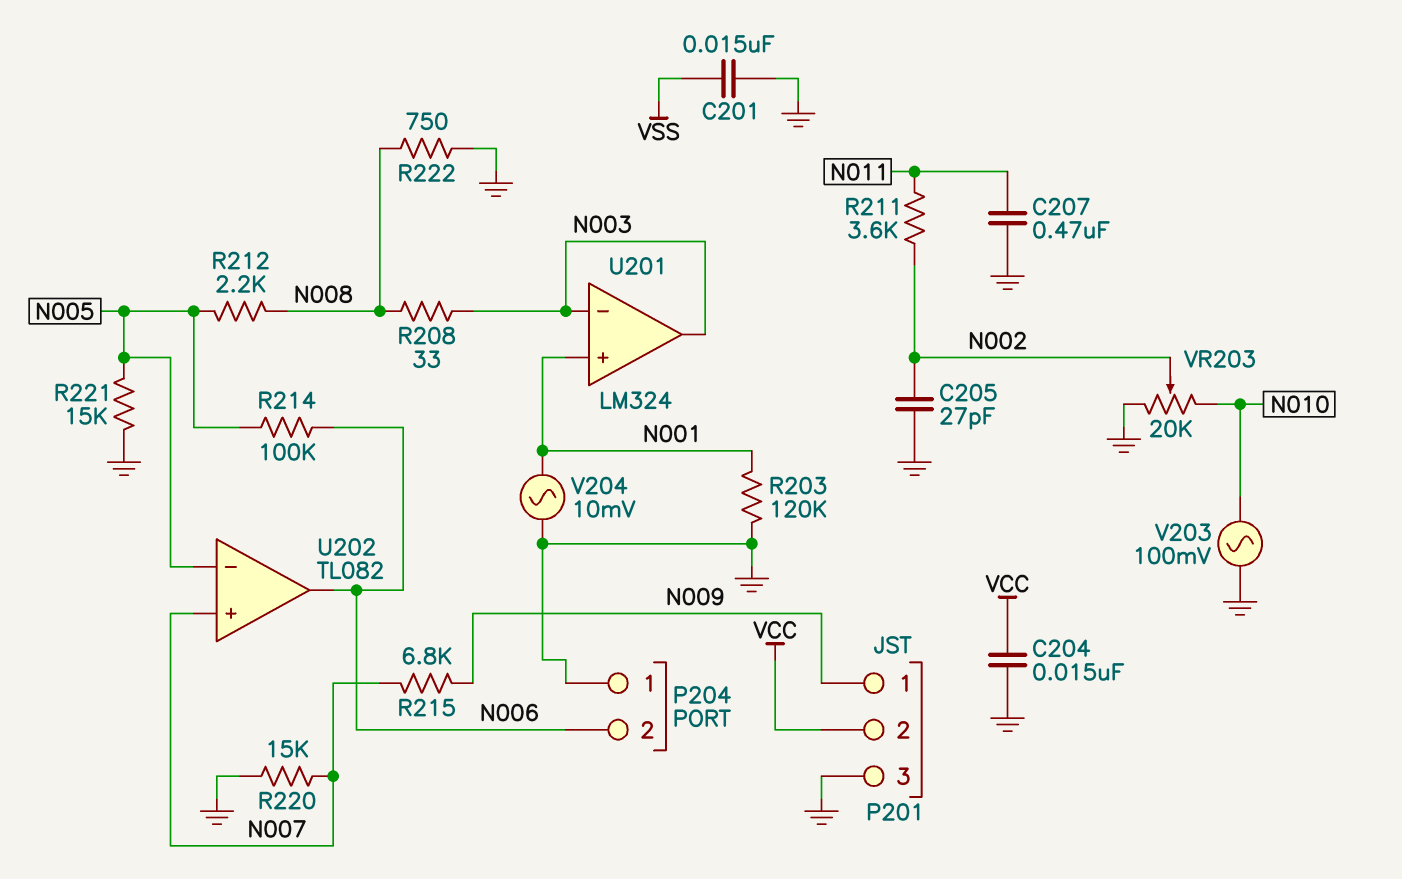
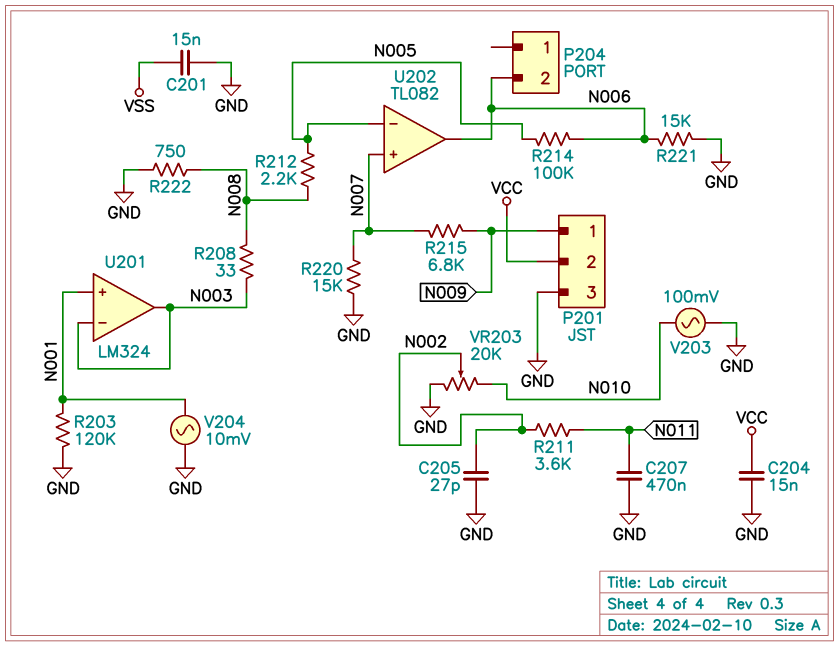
P204 pin 1: GND -> none
R221: 15k (GND, N005) -> 15k (GND, N006)

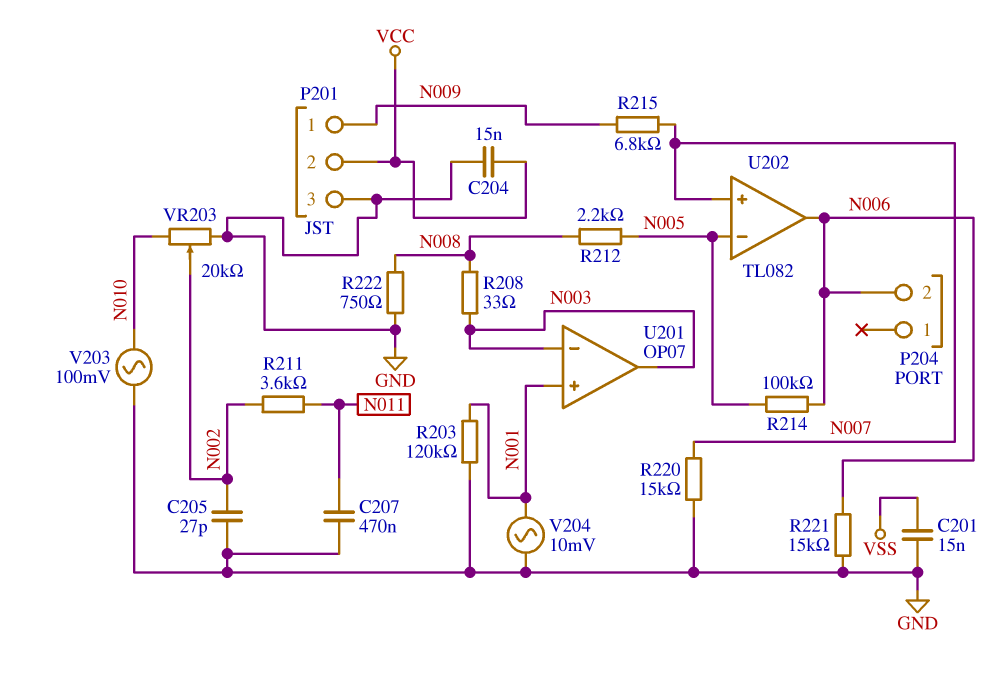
U201: LM324 -> OP07

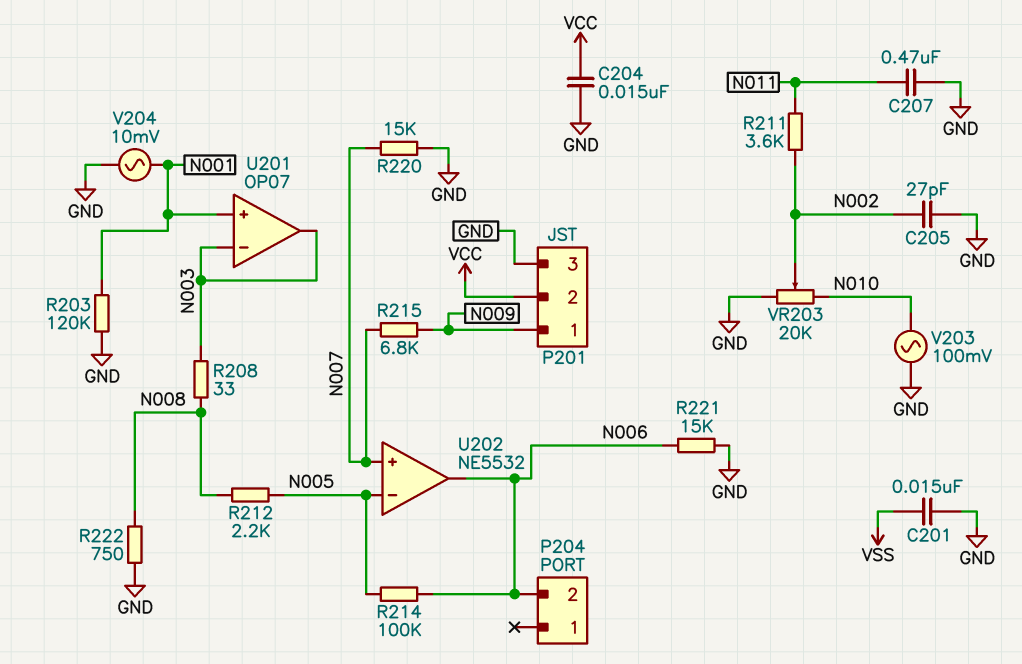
U202: TL082 -> NE5532

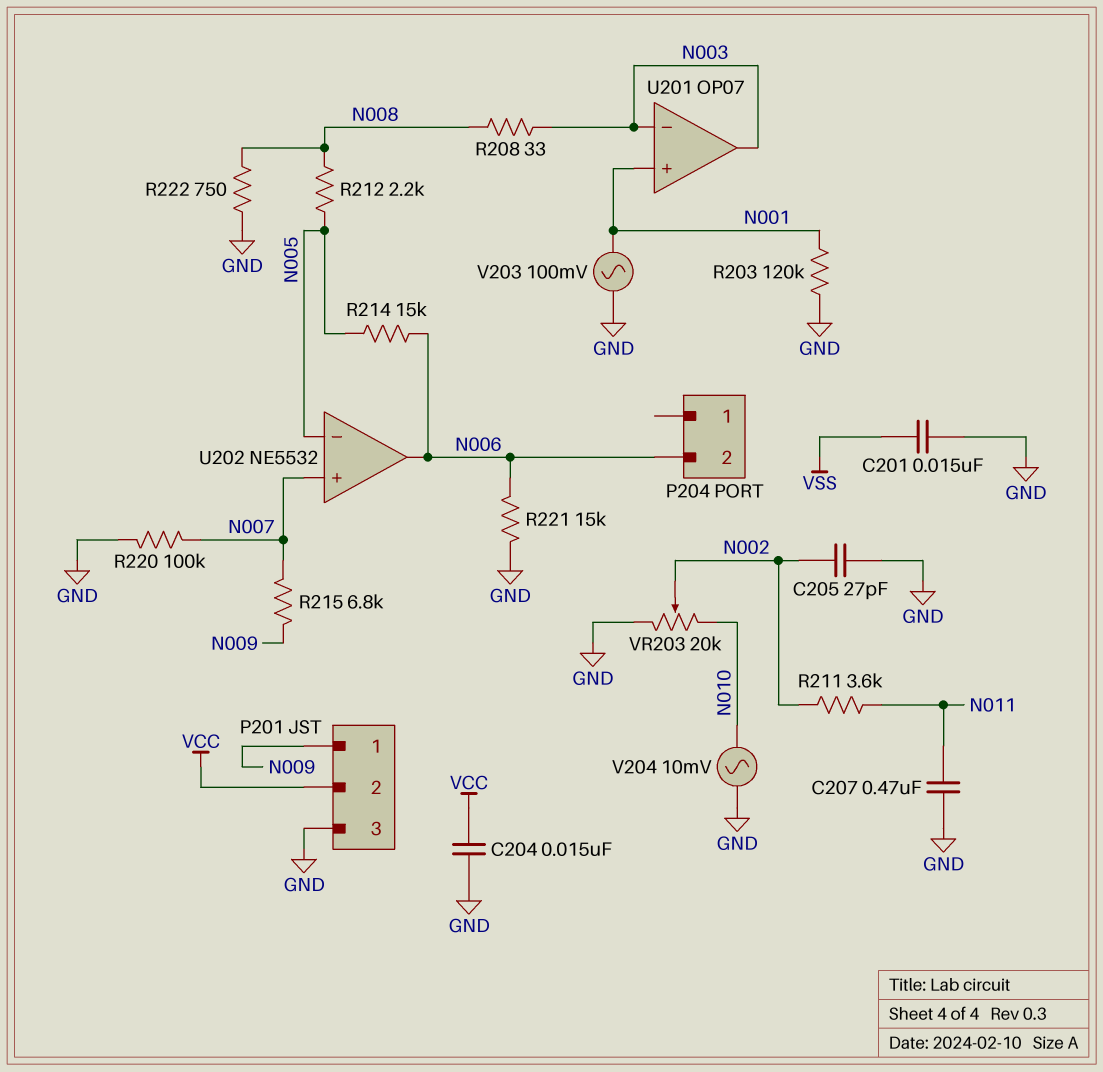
R214: 100k (N005, N006) -> 15k (N005, N006)
R220: 15k (GND, N007) -> 100k (GND, N007)
V203: AC 100mV (GND, N010) -> AC 100mV (GND, N001)
V204: AC 10mV (GND, N001) -> AC 10mV (GND, N010)

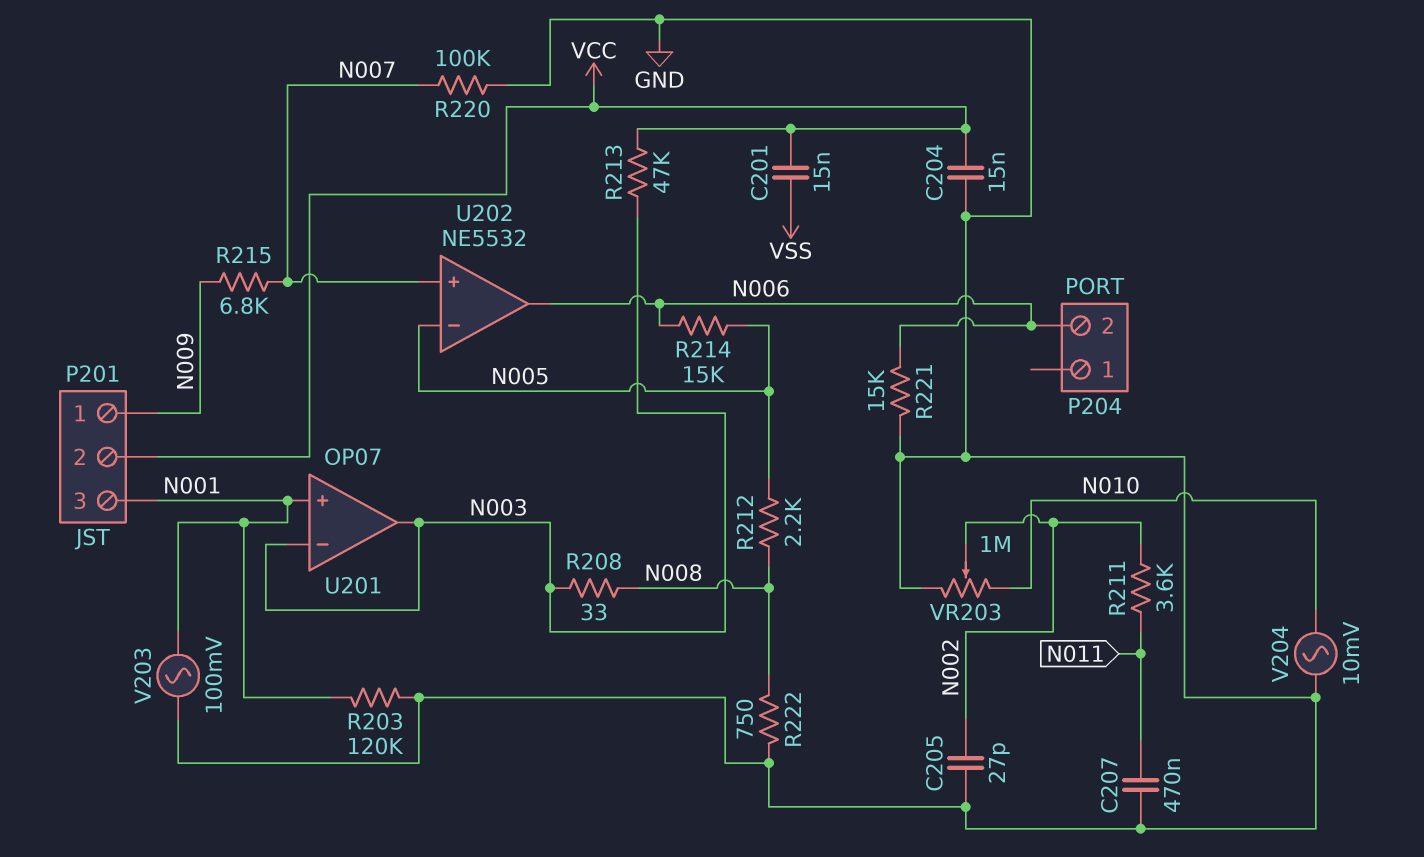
C201: 15nF (GND, VSS) -> 15nF (VCC, VSS)
P201 pin 3: GND -> N001
R213: none -> 47k (N003, VCC)
VR203: 20k (GND, N010, wiper N002) -> 1M (GND, N010, wiper N002)

